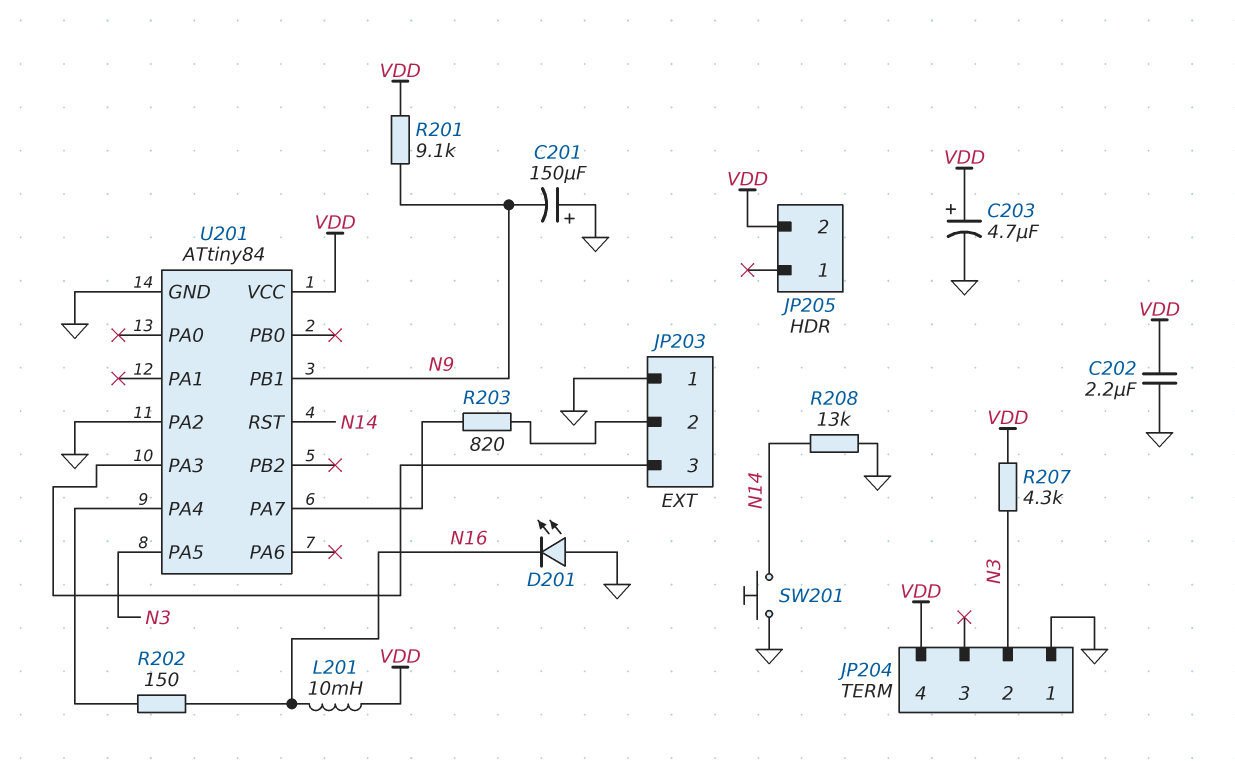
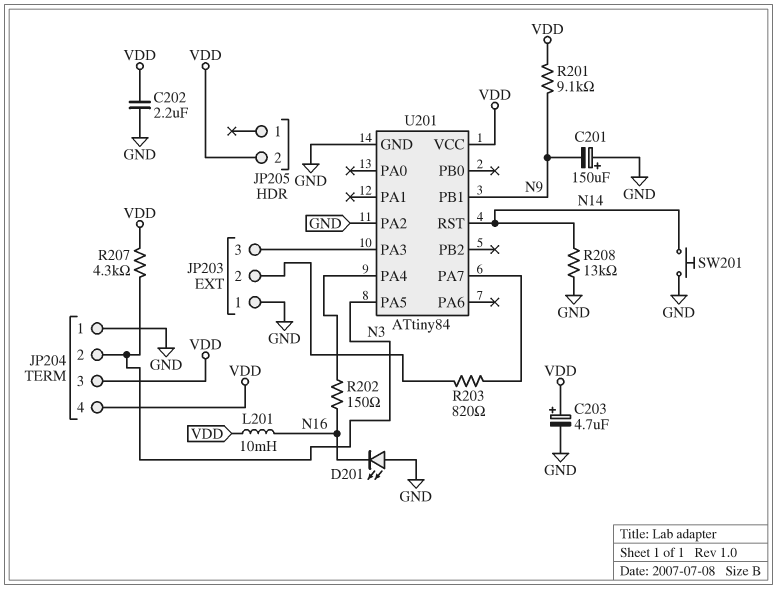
JP204 pin 3: none -> VDD

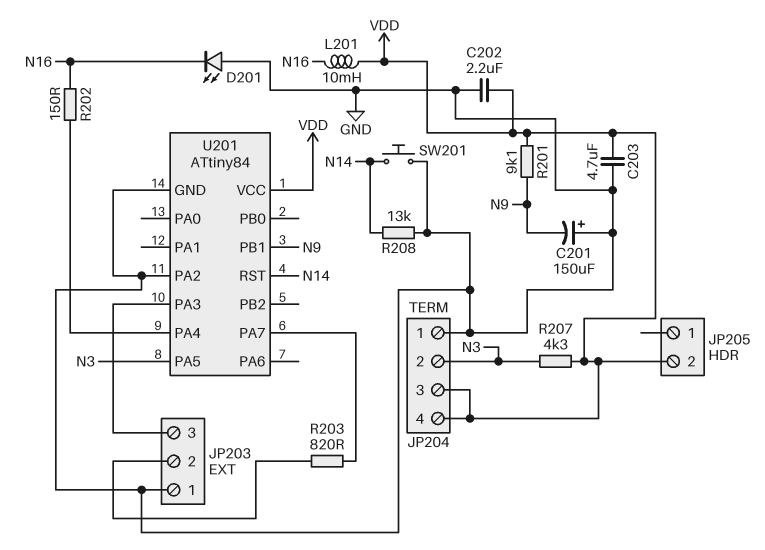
C203: 4.7uF (plus VDD, minus GND) -> 4.7uF (GND, VDD)

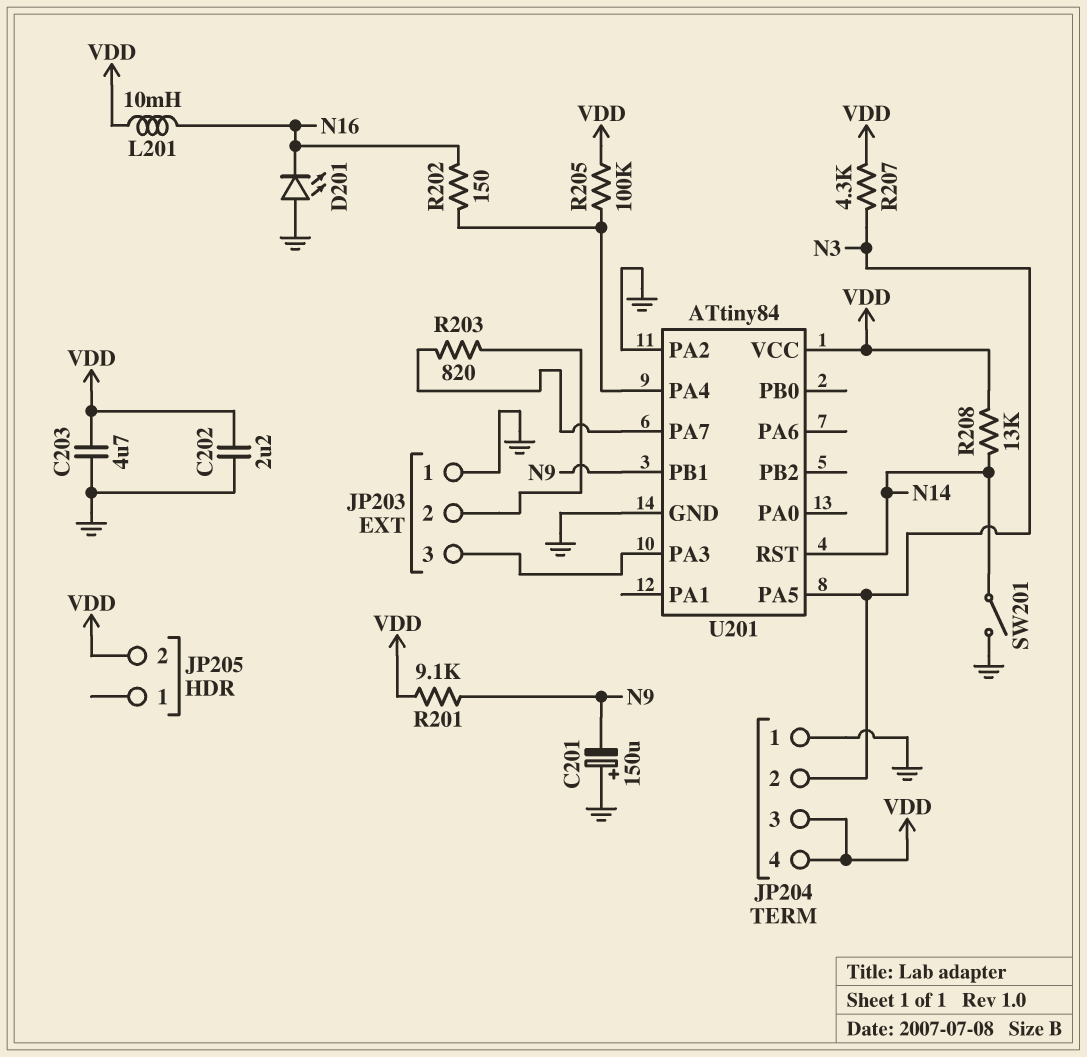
R205: none -> 100k (U201/PA4, VDD)
R208: 13k (GND, N14) -> 13k (N14, VDD)
SW201: button (GND, N14) -> switch (GND, N14)

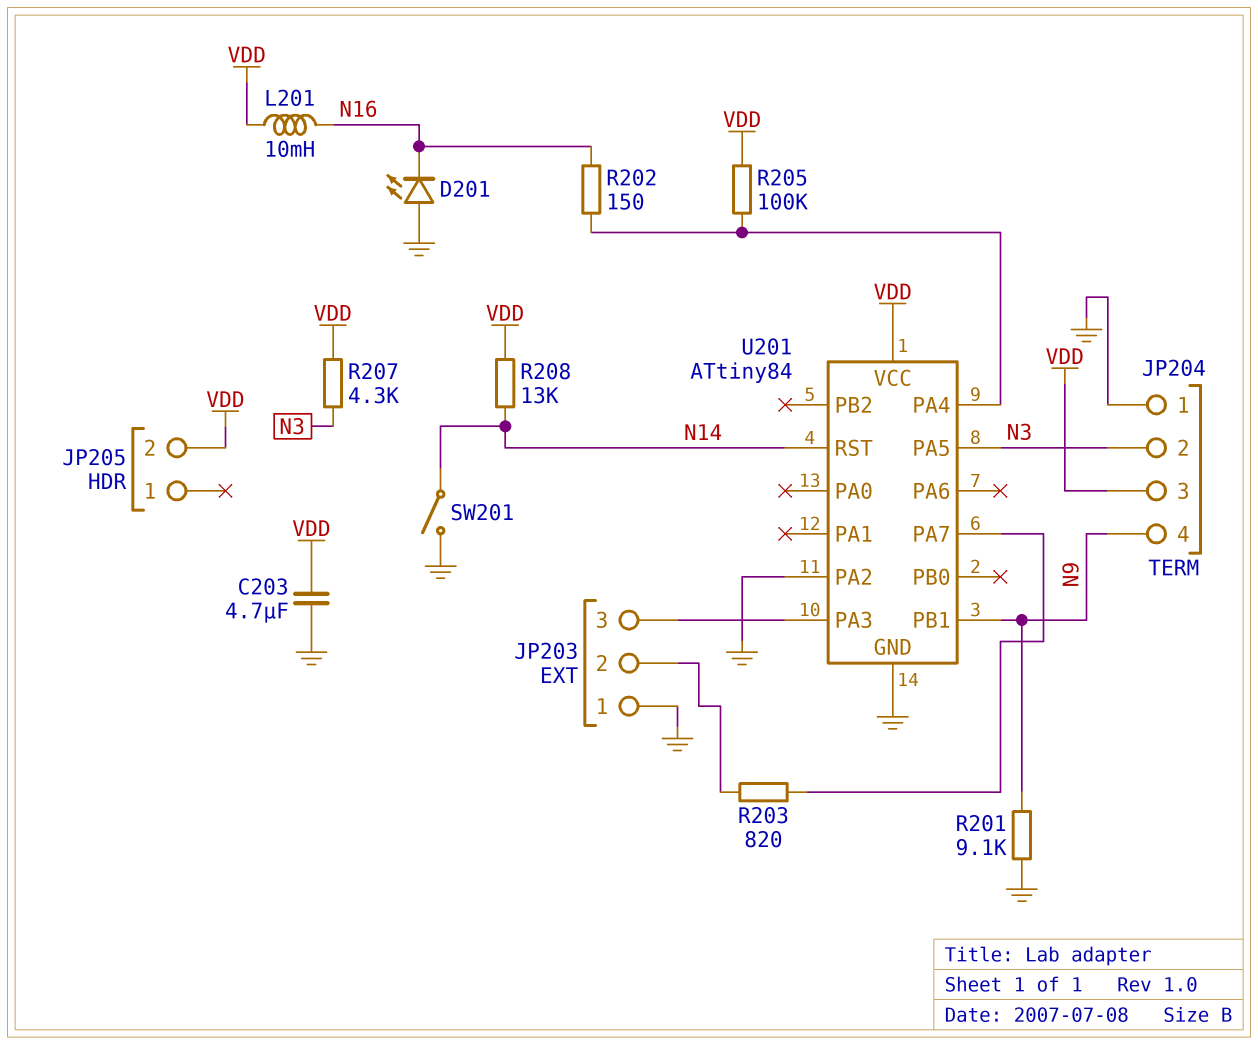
C201: 150uF (plus GND, minus N9) -> none
C202: 2.2uF (GND, VDD) -> none
JP204 pin 4: VDD -> N9
R201: 9.1k (N9, VDD) -> 9.1k (GND, N9)

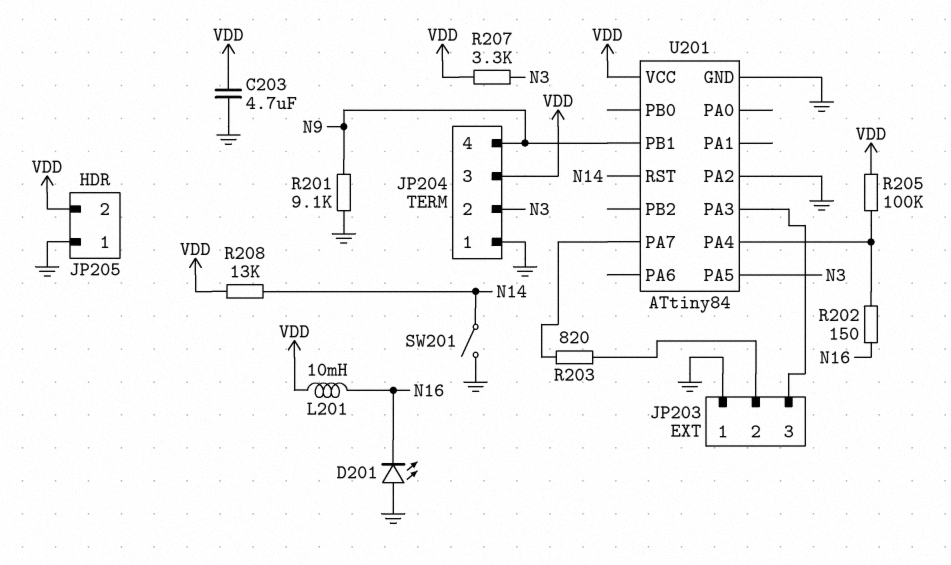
JP205 pin 1: none -> GND
R207: 4.3k (N3, VDD) -> 3.3k (N3, VDD)

